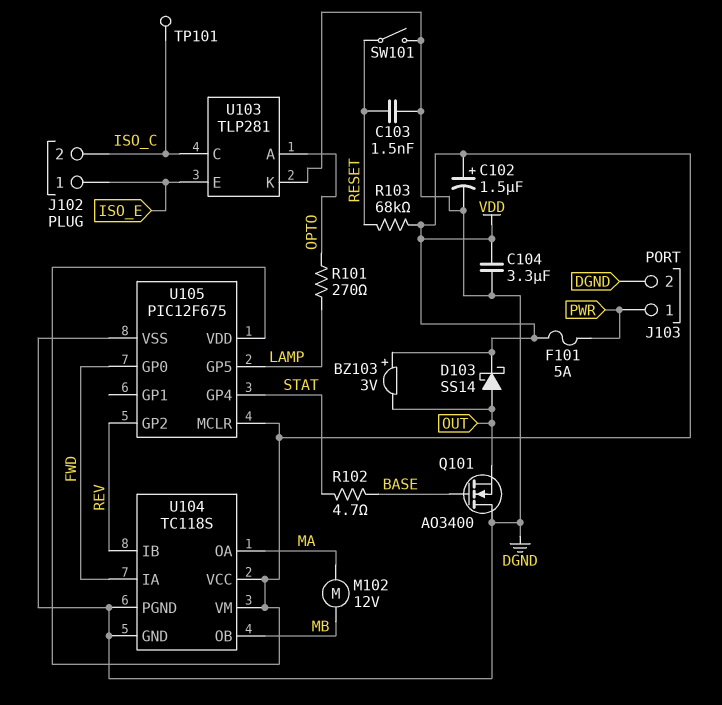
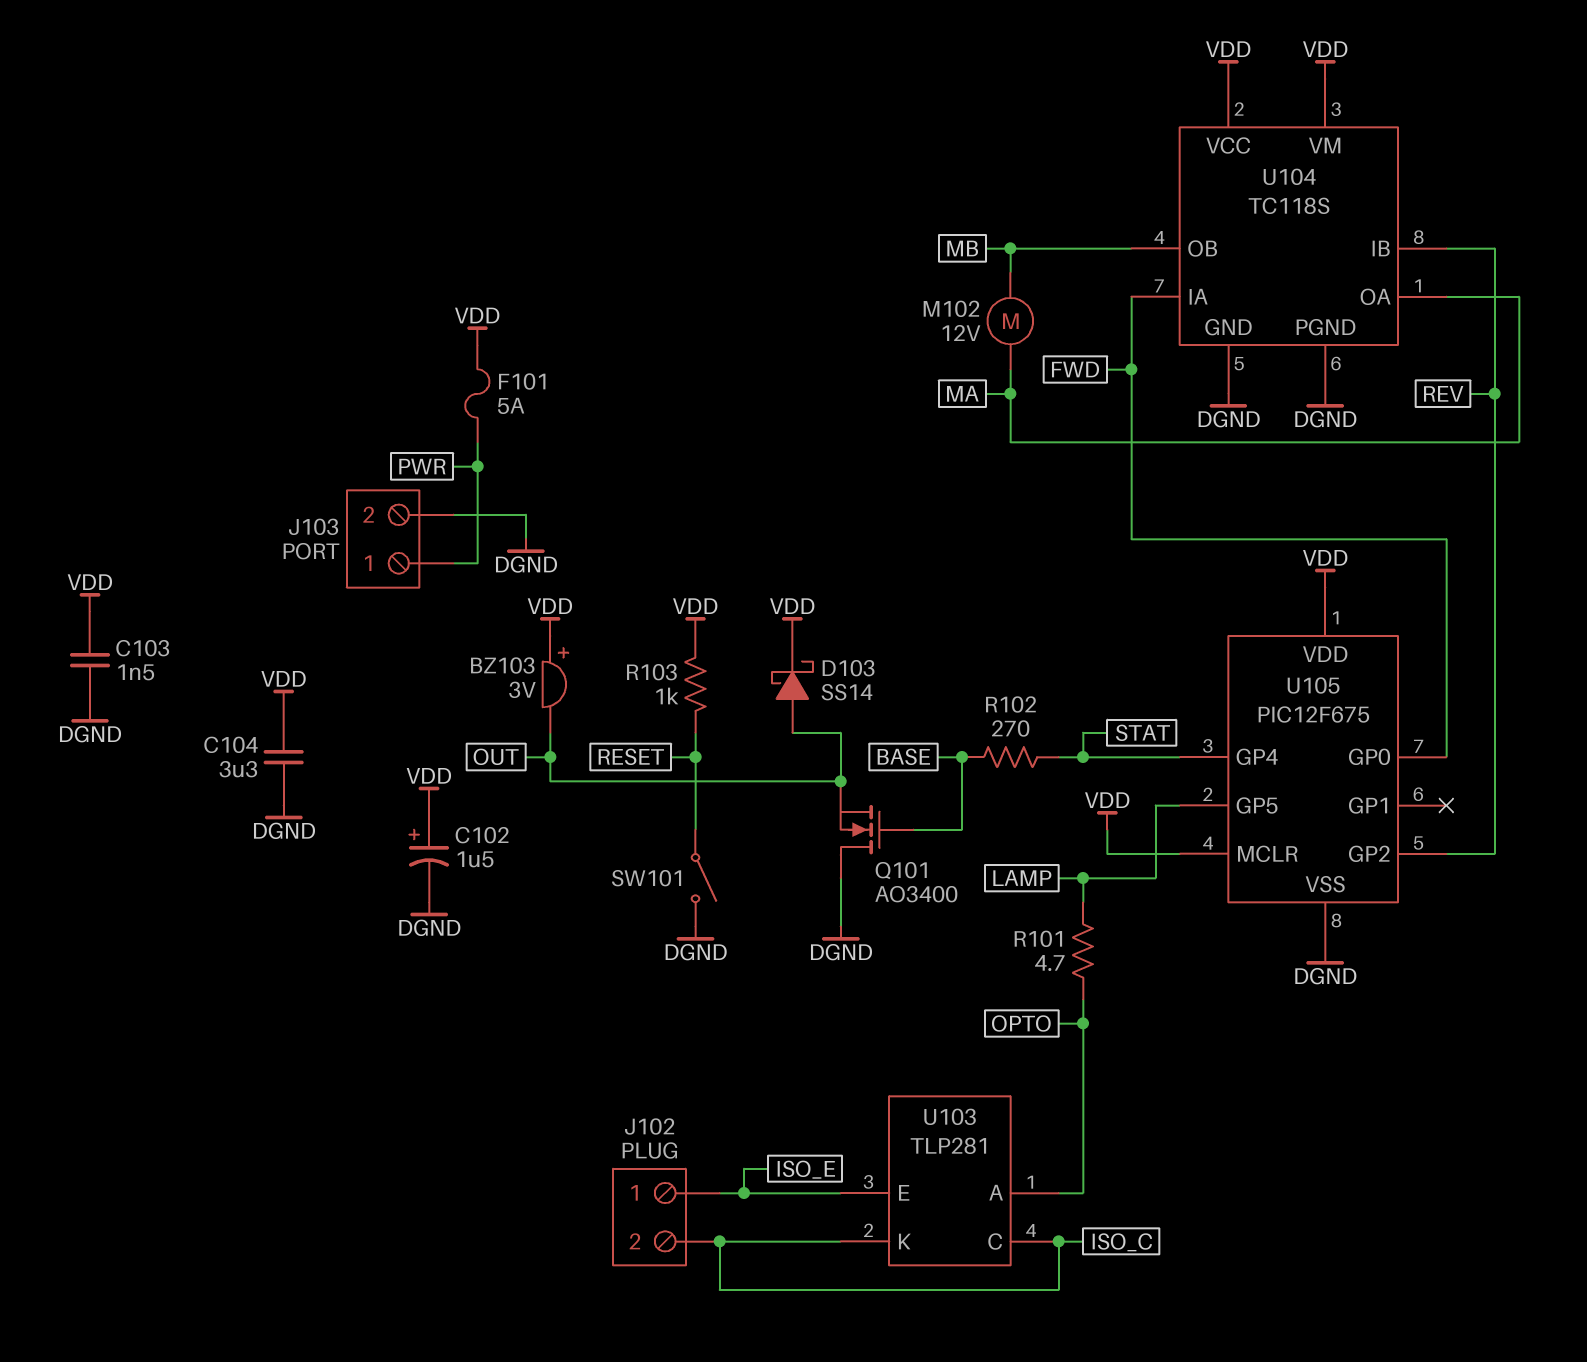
C103: 1.5nF (DGND, RESET) -> 1.5nF (DGND, VDD)
R101: 270 (LAMP, OPTO) -> 4.7 (LAMP, OPTO)
R102: 4.7 (BASE, STAT) -> 270 (BASE, STAT)
R103: 68k (RESET, VDD) -> 1k (RESET, VDD)
TP101: test point (ISO_C) -> none
U103 pin K: DGND -> ISO_C

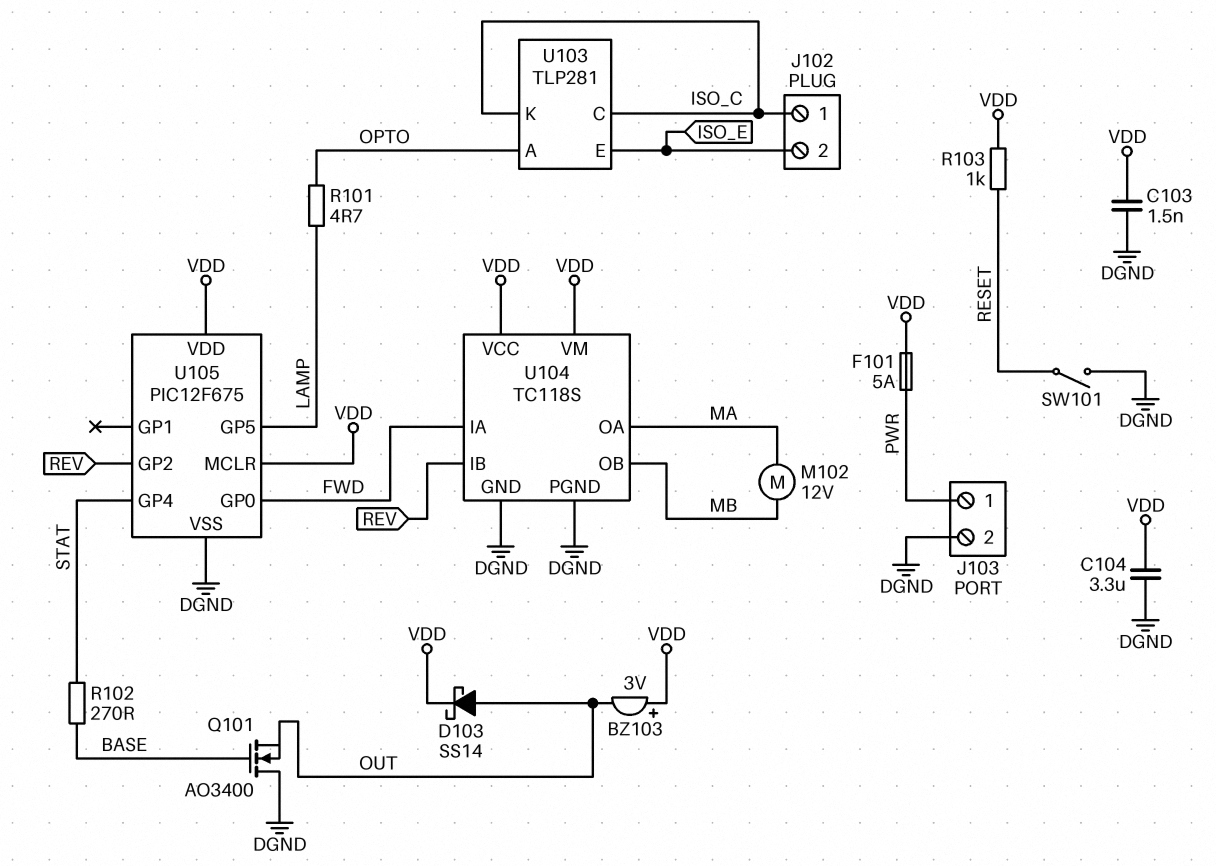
C102: 1.5uF (plus VDD, minus DGND) -> none
J102 pin 1: ISO_E -> ISO_C
J102 pin 2: ISO_C -> ISO_E

